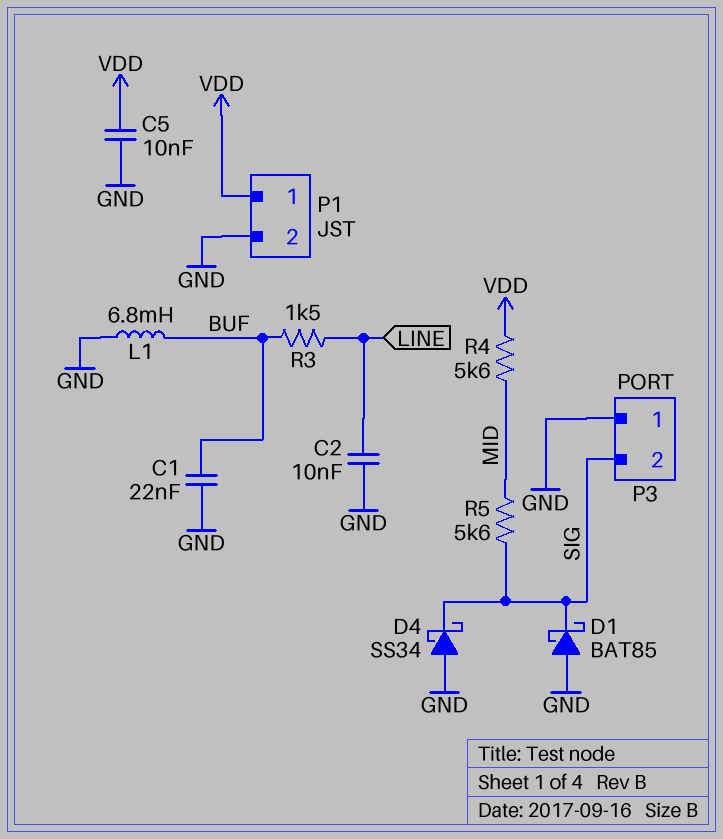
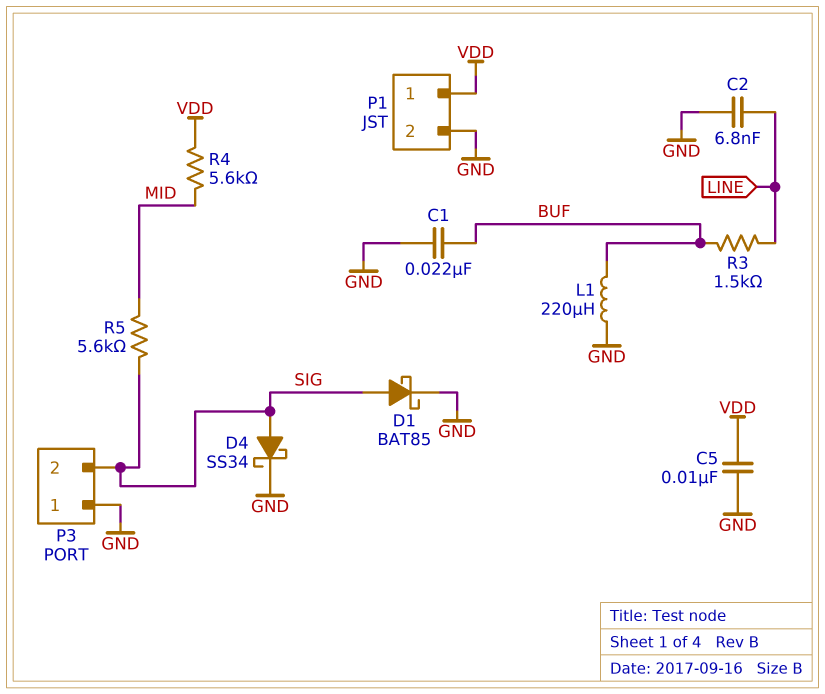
C2: 10nF (GND, LINE) -> 6.8nF (GND, LINE)
D1: schottky BAT85 (A GND, K SIG) -> schottky BAT85 (A SIG, K GND)
D4: schottky SS34 (A GND, K SIG) -> schottky SS34 (A SIG, K GND)
L1: 6.8mH (BUF, GND) -> 220uH (BUF, GND)

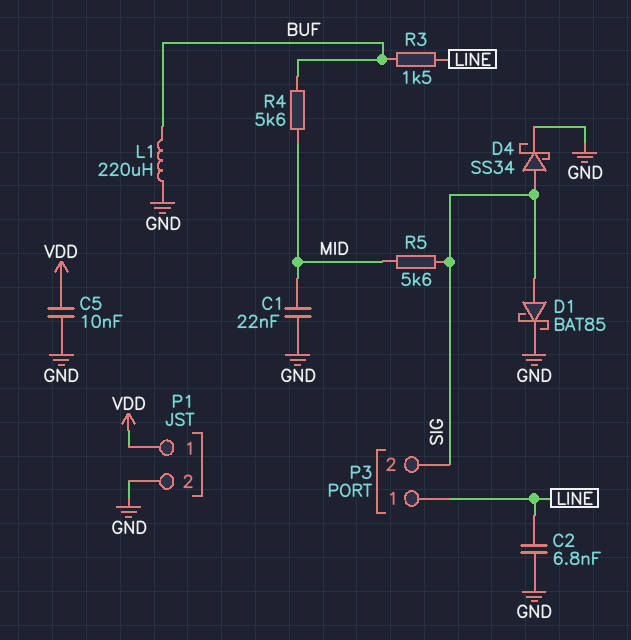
C1: 22nF (BUF, GND) -> 22nF (GND, MID)
P3 pin 1: GND -> LINE
R4: 5.6k (MID, VDD) -> 5.6k (BUF, MID)

